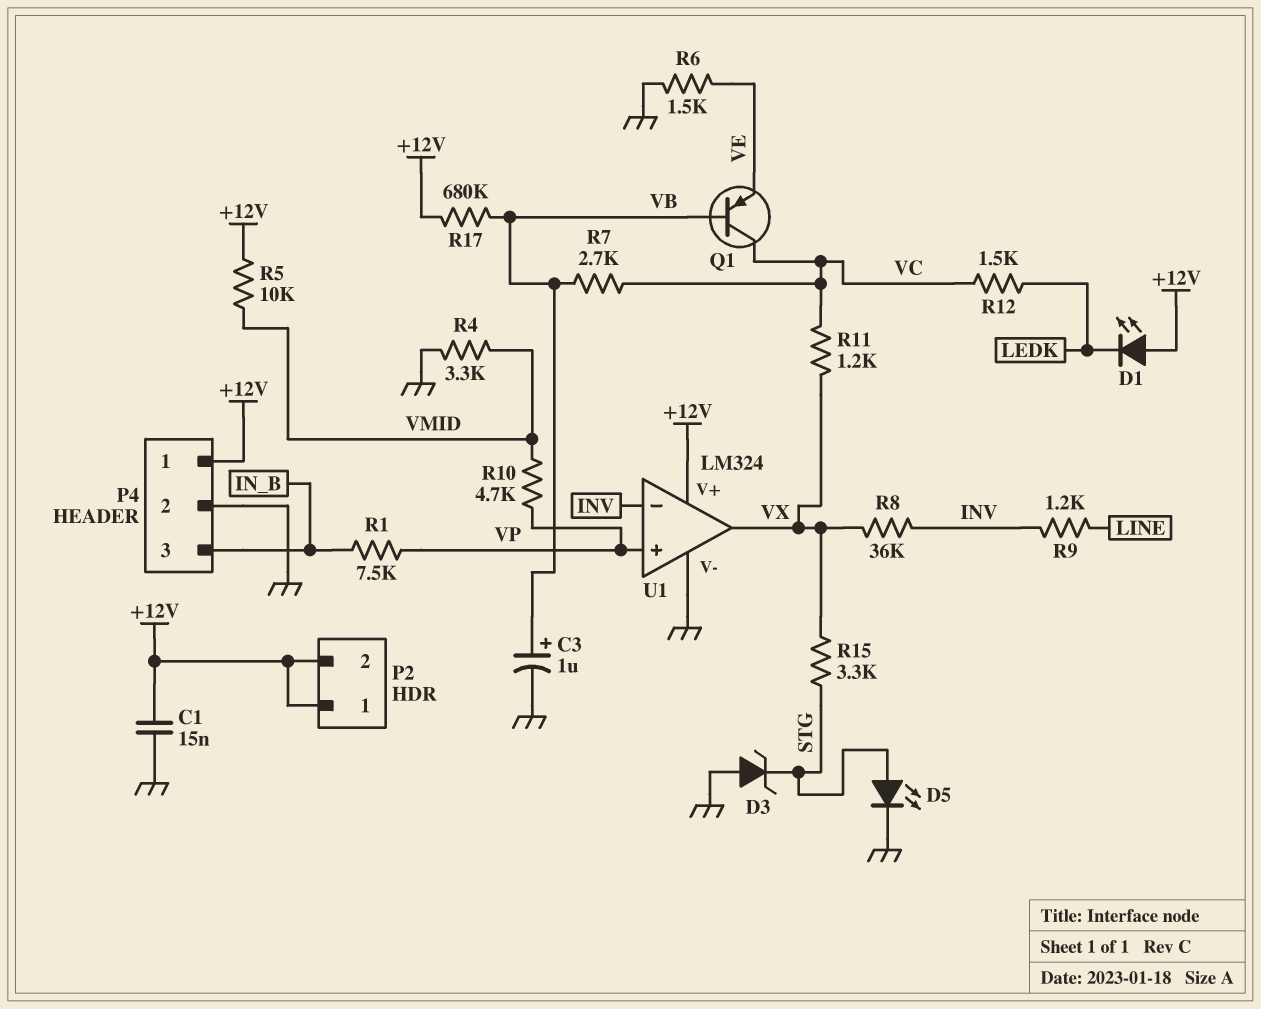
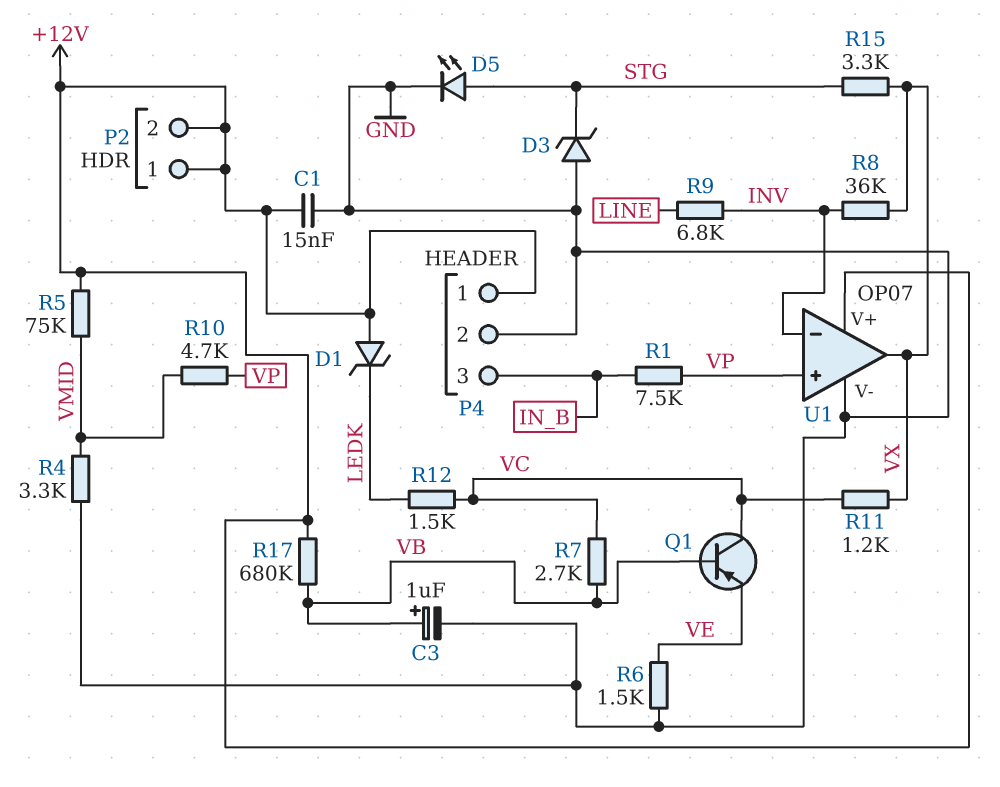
D1: LED (A +12V, K LEDK) -> zener (A +12V, K LEDK)
R5: 10k (+12V, VMID) -> 75k (+12V, VMID)
R9: 1.2k (INV, LINE) -> 6.8k (INV, LINE)
U1: LM324 -> OP07

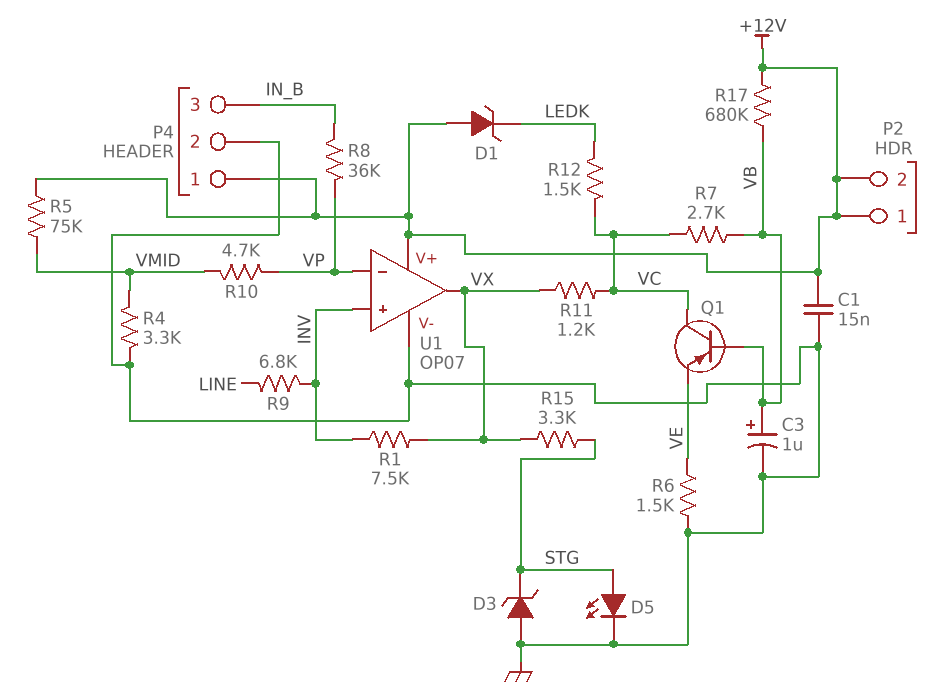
R1: 7.5k (IN_B, VP) -> 7.5k (INV, VX)
R8: 36k (INV, VX) -> 36k (IN_B, VP)
U1 pin in+: VP -> INV
U1 pin in-: INV -> VP

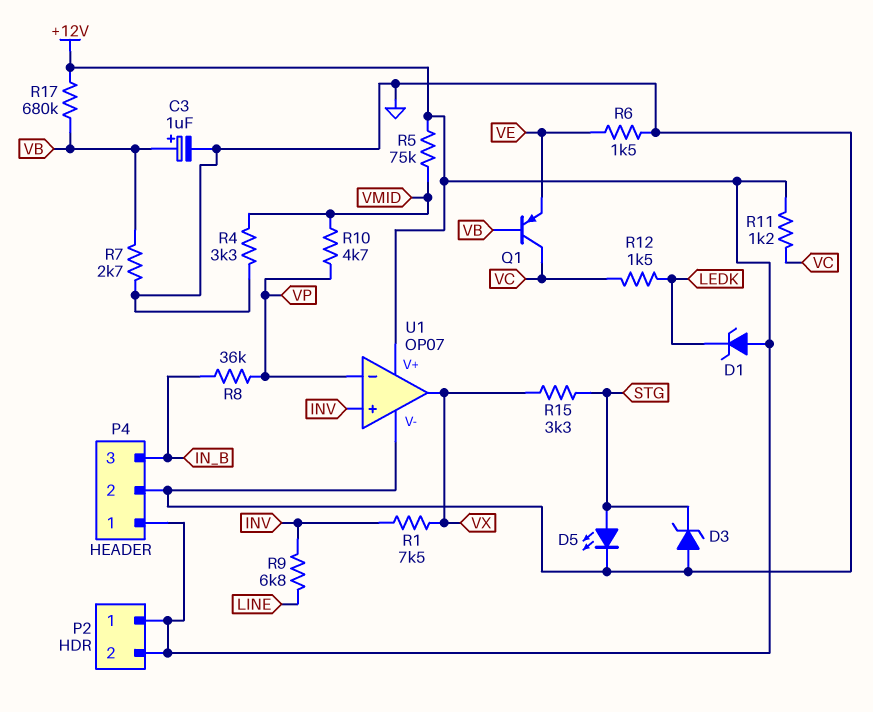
C1: 15nF (+12V, GND) -> none
R7: 2.7k (VB, VC) -> 2.7k (GND, VB)
R11: 1.2k (VC, VX) -> 1.2k (+12V, VC)

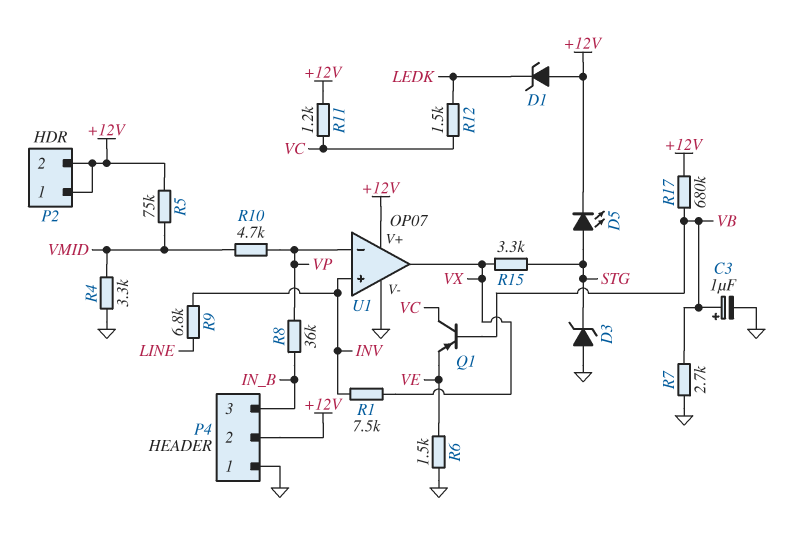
D5: LED (A STG, K GND) -> LED (A STG, K +12V)
P4 pin 1: +12V -> GND
P4 pin 2: GND -> +12V

